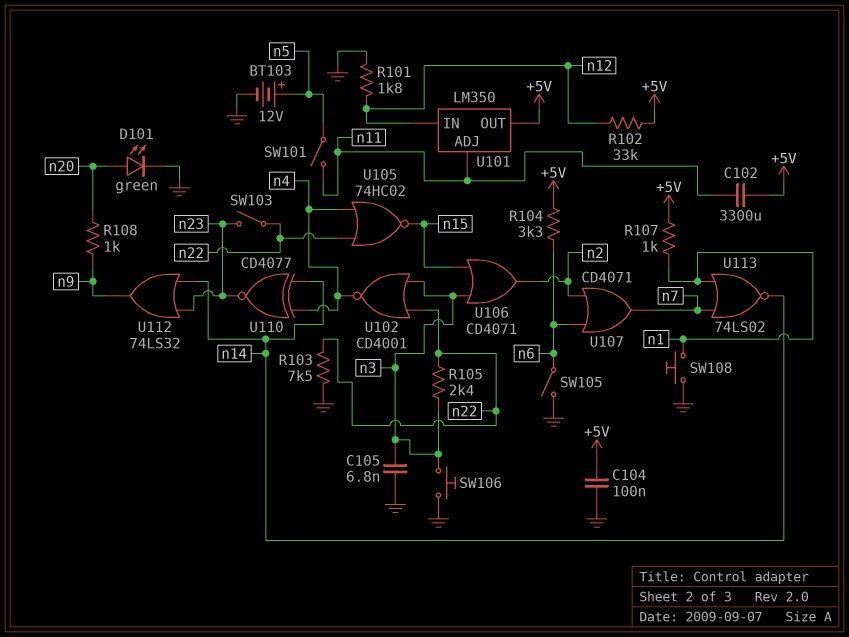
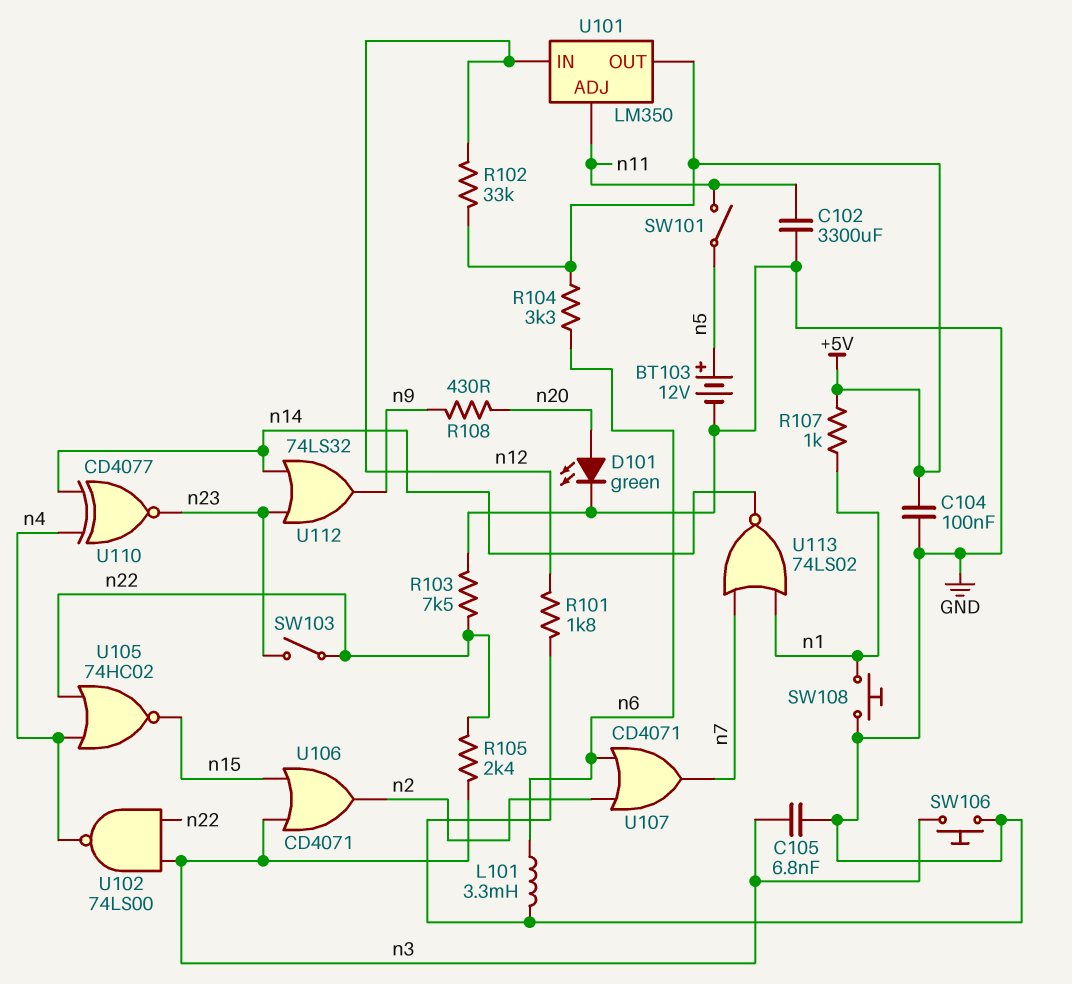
C102: 3300uF (+5V, n11) -> 3300uF (GND, n11)
L101: none -> 3.3mH (GND, n6)
R108: 1k (n9, n20) -> 430 (n9, n20)
SW105: switch (GND, n6) -> none
U102: NOR CD4001 (in n3, in n22, out n4) -> NAND 74LS00 (in n3, in n22, out n4)

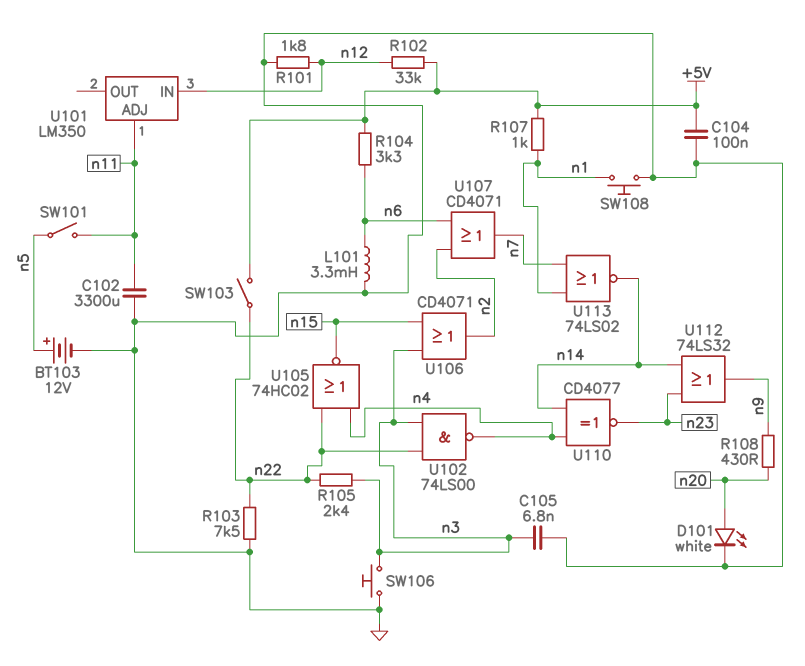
D101: LED green (A n20, K GND) -> LED white (A n20, K GND)
SW103: switch (n22, n23) -> switch (+5V, n22)
U101 pin OUT: +5V -> none

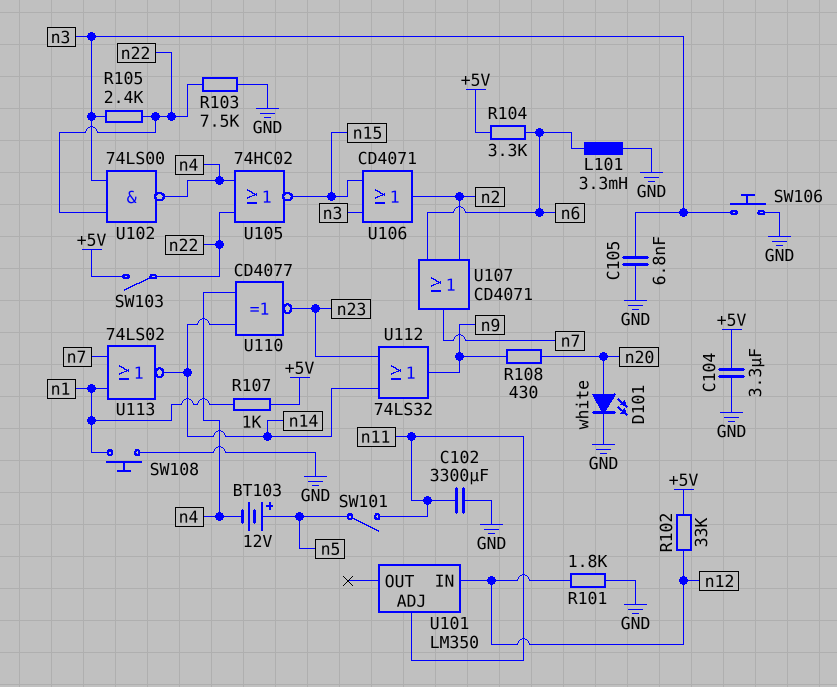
BT103: 12V (plus n5, minus GND) -> 12V (plus n5, minus n4)
C104: 100nF (+5V, GND) -> 3.3uF (+5V, GND)

